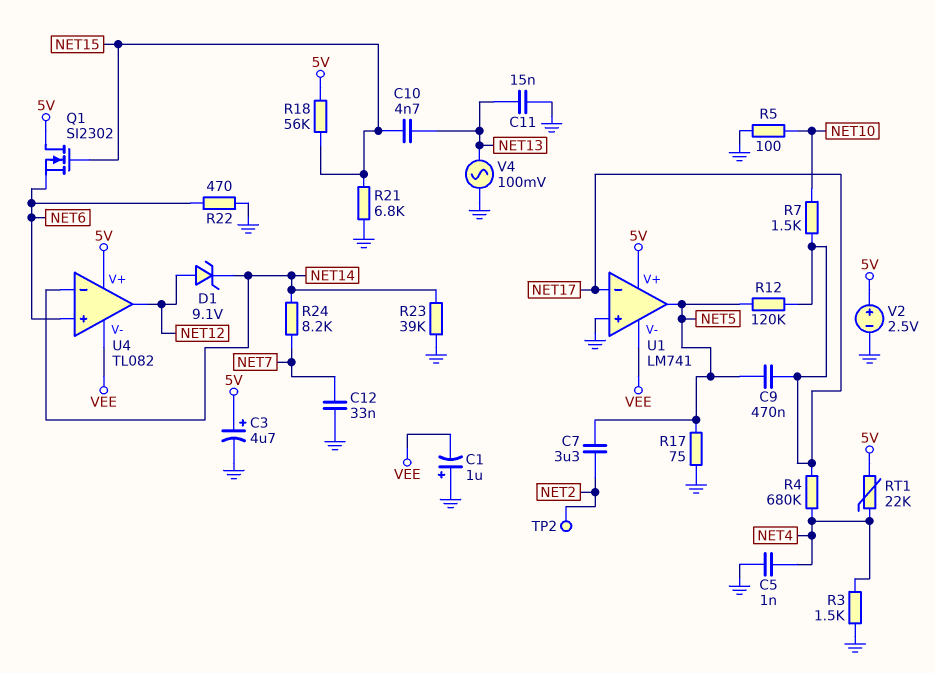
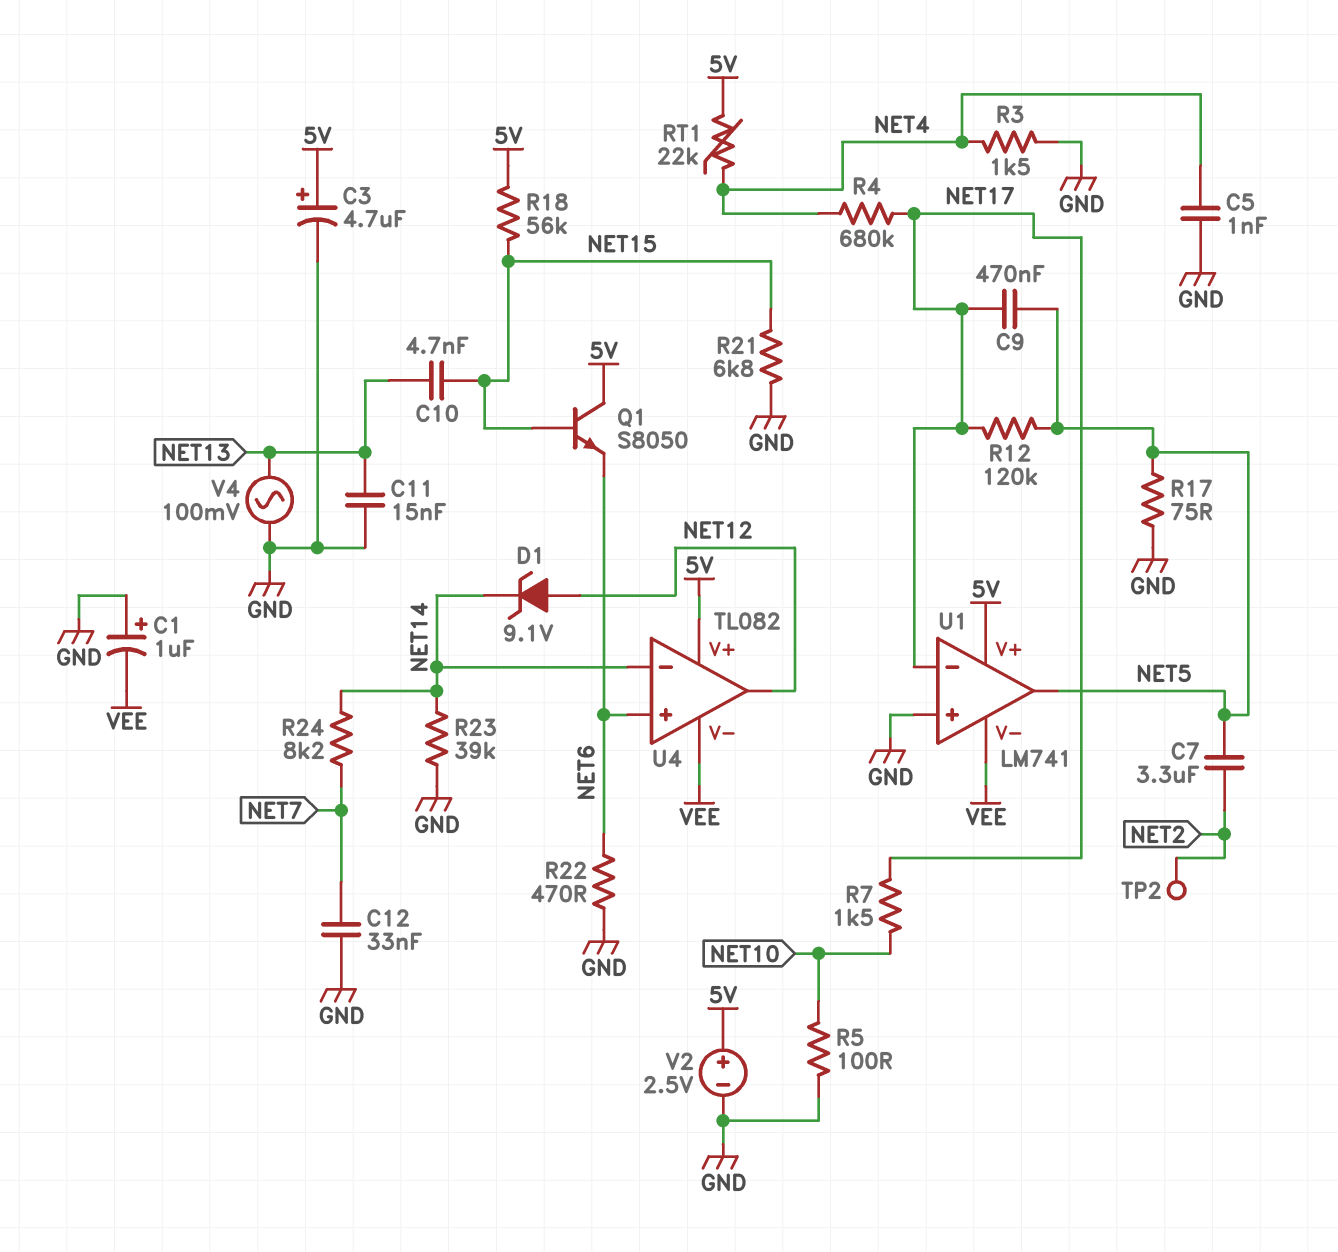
Q1: NMOS SI2302 (G NET15, D 5V, S NET6) -> NPN S8050 (B NET15, C 5V, E NET6)

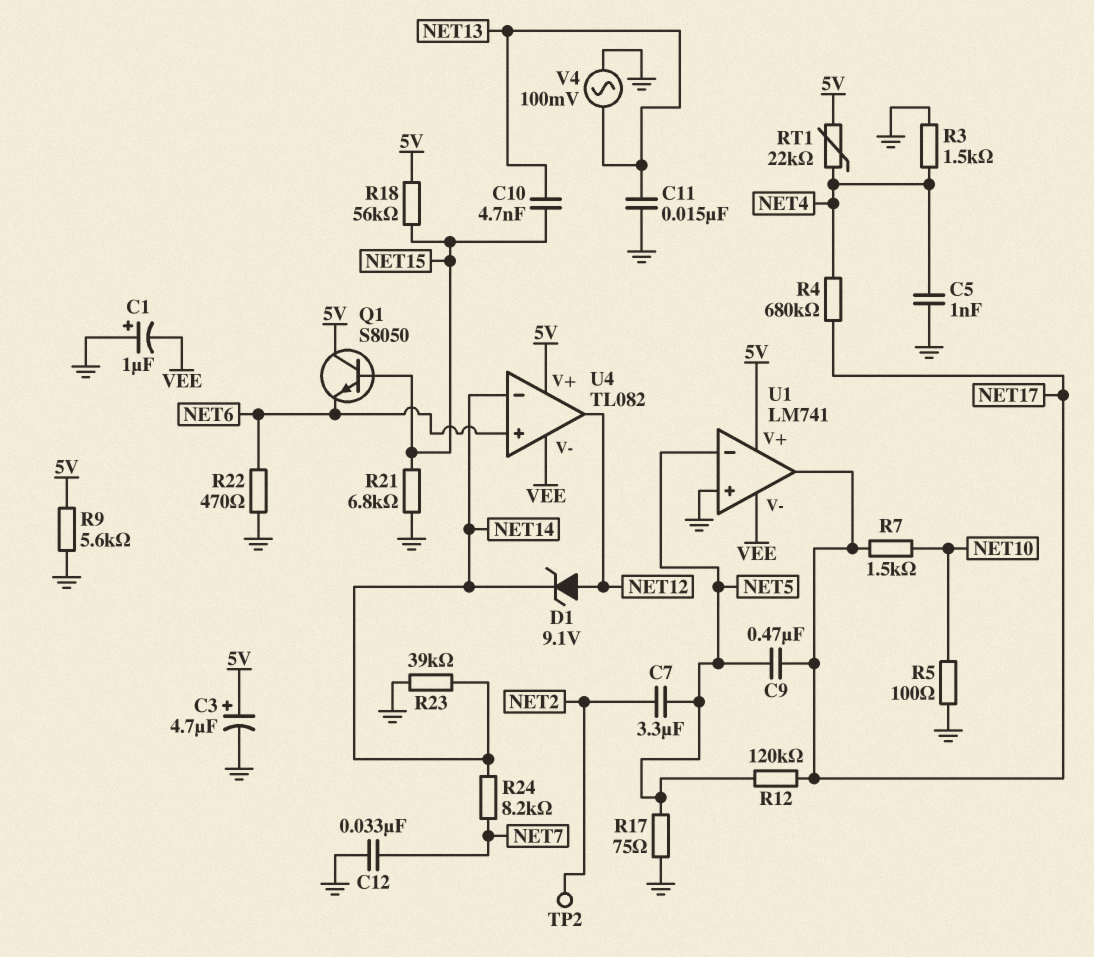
R9: none -> 5.6k (5V, GND)
U1 pin in-: NET17 -> NET5
U1 pin out: NET5 -> NET17
V2: 2.5V (plus 5V, minus GND) -> none

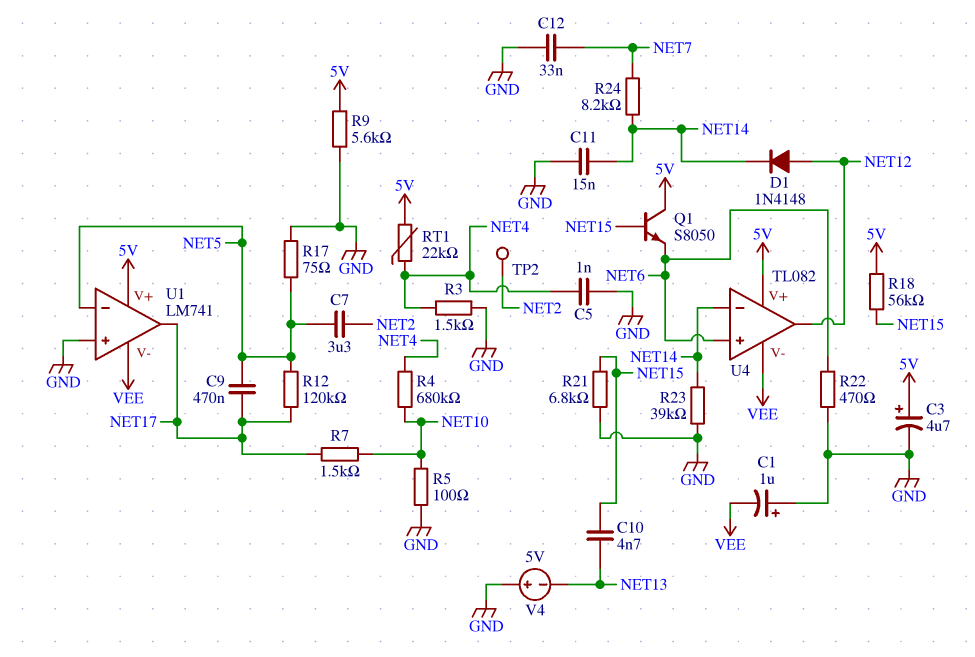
C11: 15nF (GND, NET13) -> 15nF (GND, NET14)
D1: zener 9.1V (A NET12, K NET14) -> diode 1N4148 (A NET12, K NET14)
R4: 680k (NET4, NET17) -> 680k (NET4, NET10)
V4: AC 100mV (GND, NET13) -> 5V (plus GND, minus NET13)

